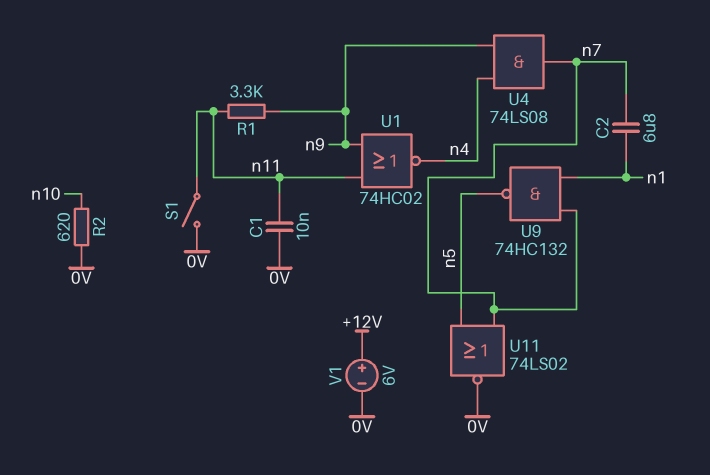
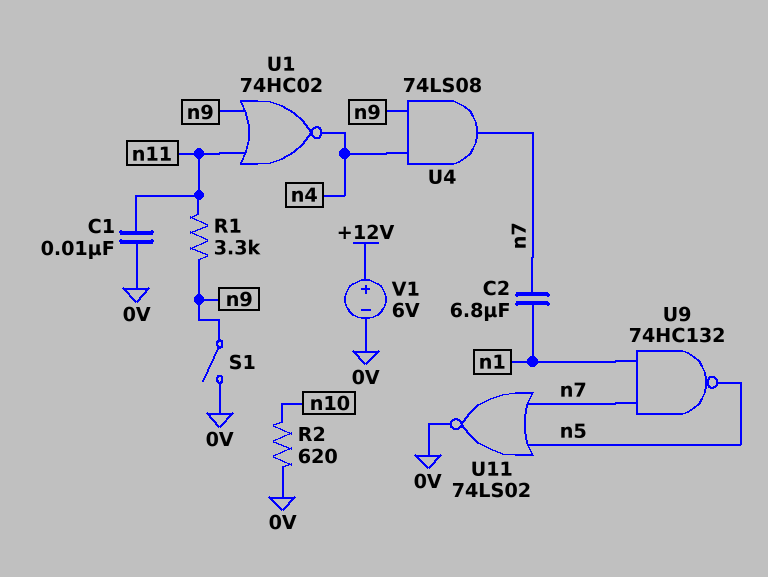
S1: switch (0V, n11) -> switch (0V, n9)

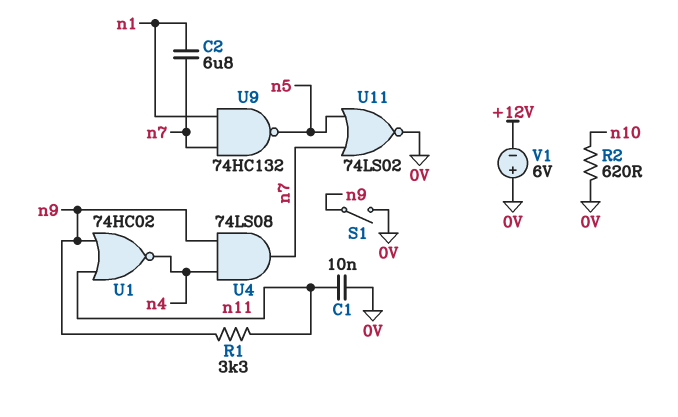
V1: 6V (plus +12V, minus 0V) -> 6V (plus 0V, minus +12V)

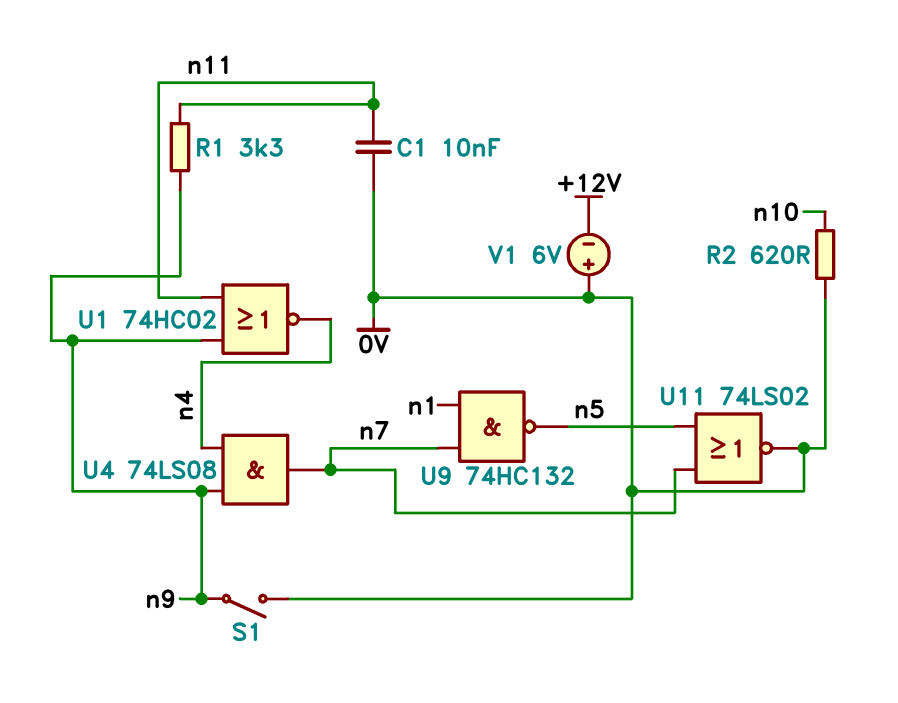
C2: 6.8uF (n1, n7) -> none

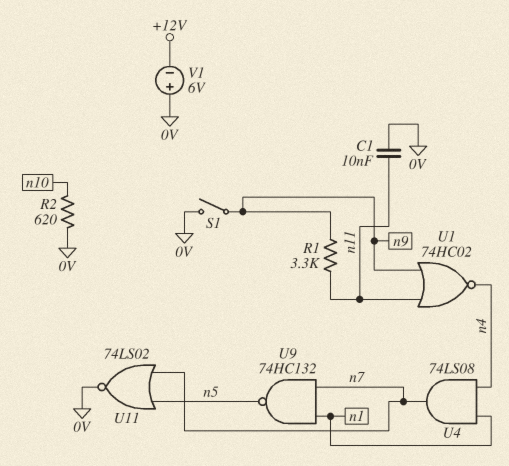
U4: AND 74LS08 (in n4, in n9, out n7) -> AND 74LS08 (in n1, in n4, out n7)

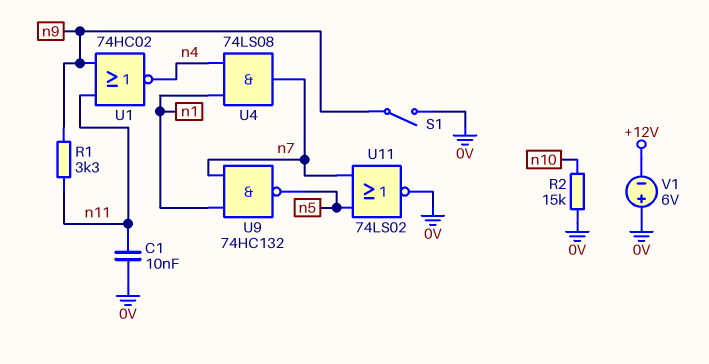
R2: 620 (0V, n10) -> 15k (0V, n10)

